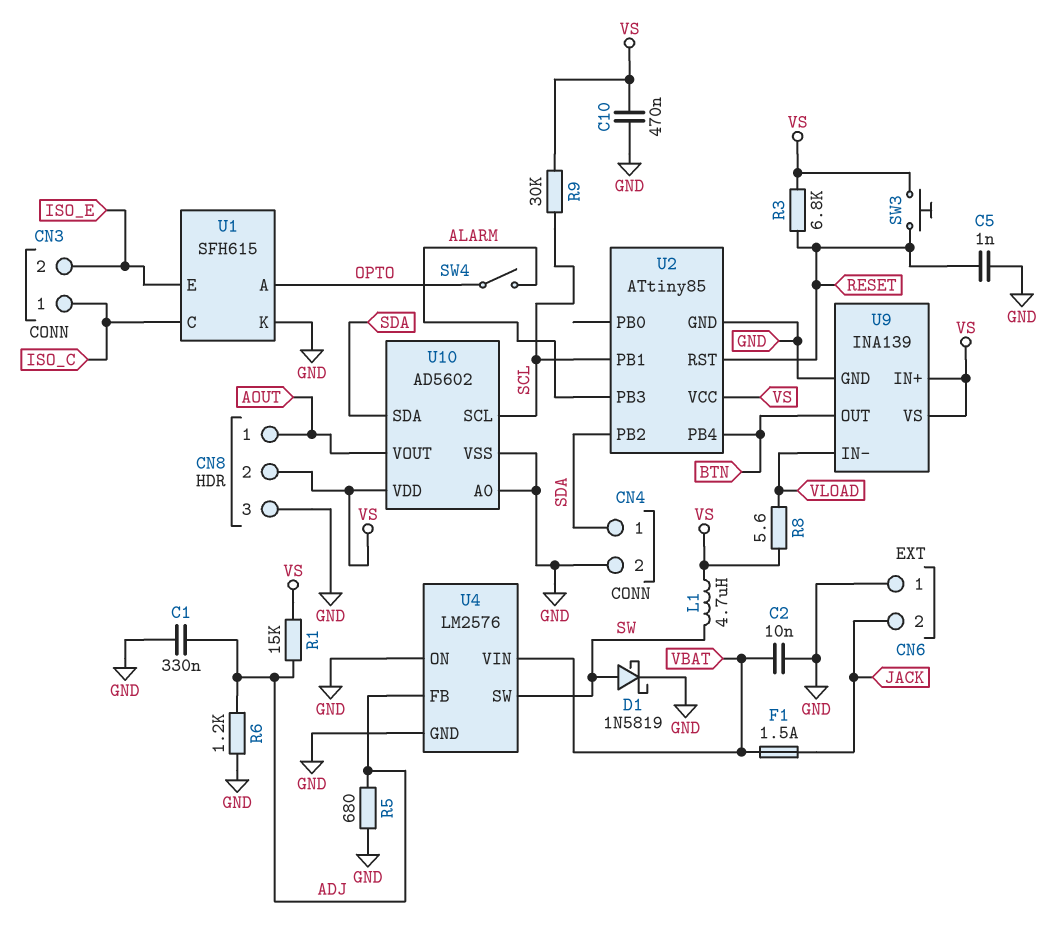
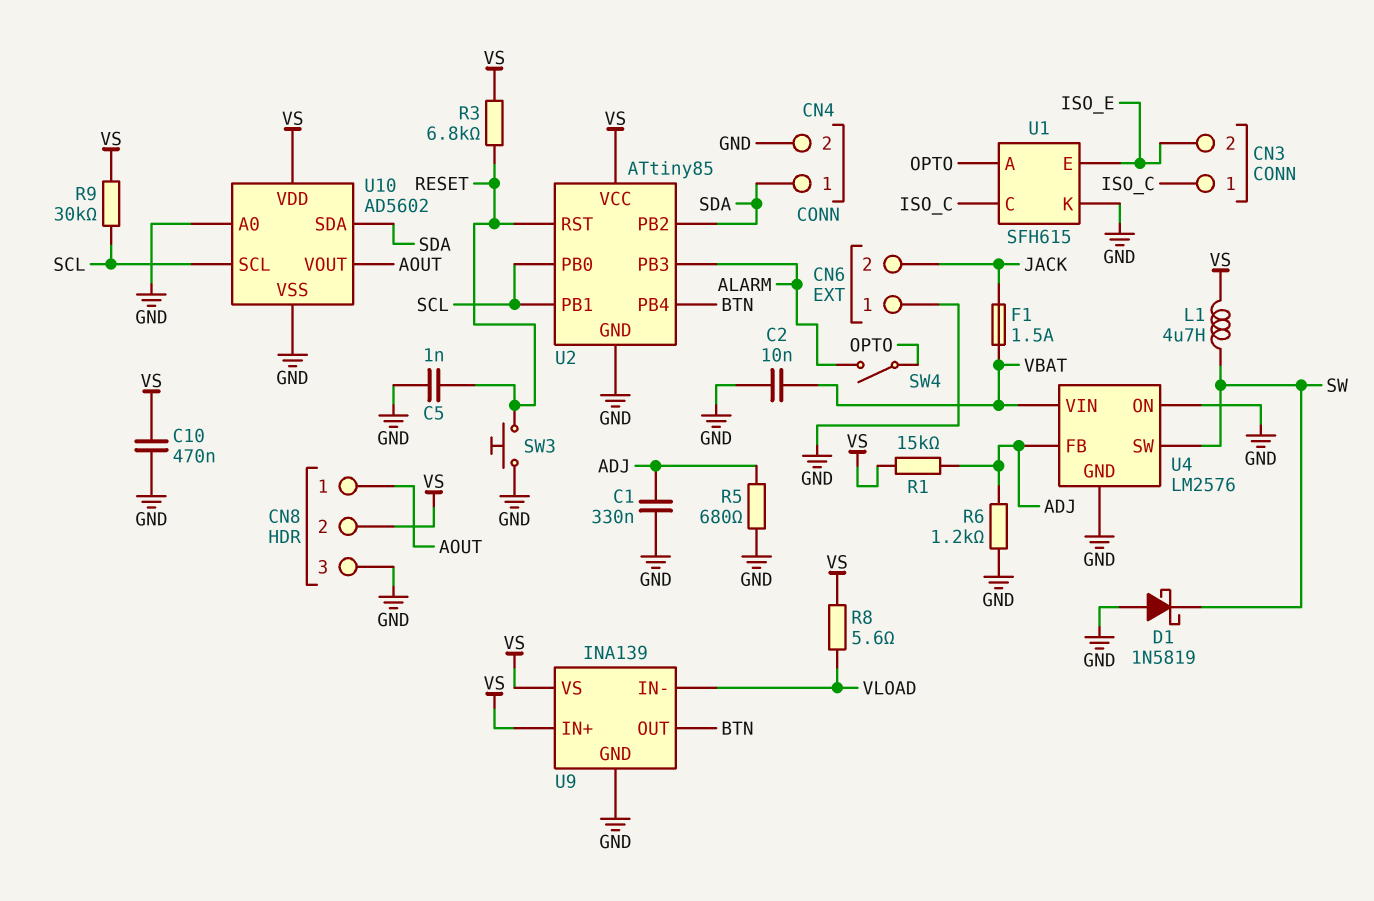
D1: schottky 1N5819 (A SW, K GND) -> schottky 1N5819 (A GND, K SW)
SW3: button (RESET, VS) -> button (GND, RESET)
U2 pin PB0: none -> SCL

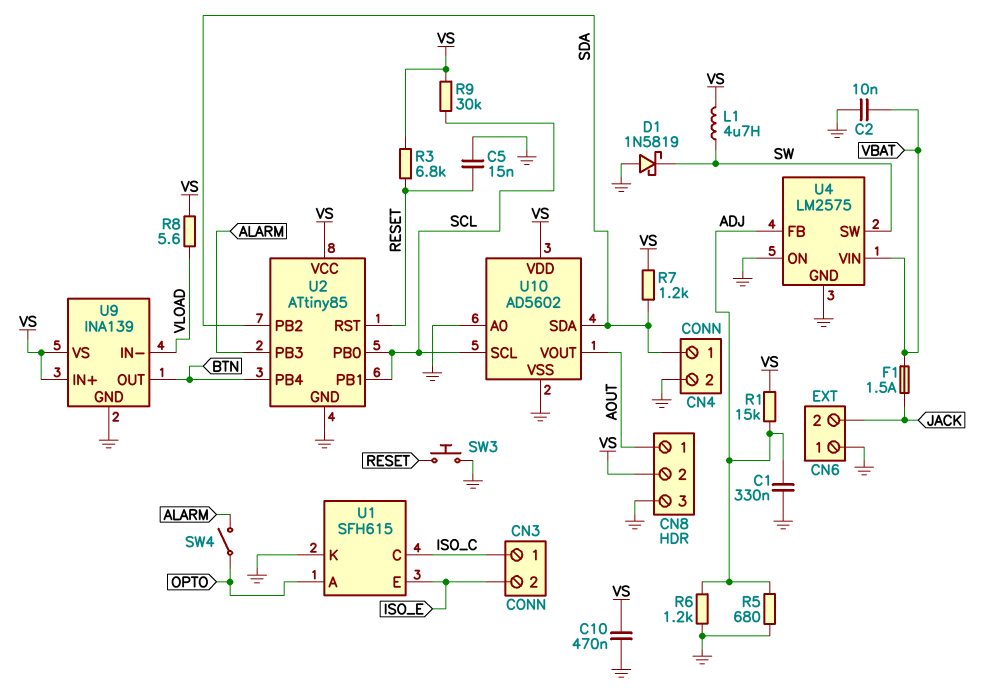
C5: 1nF (GND, RESET) -> 15nF (GND, RESET)
R7: none -> 1.2k (SDA, VS)
U4: LM2576 -> LM2575

